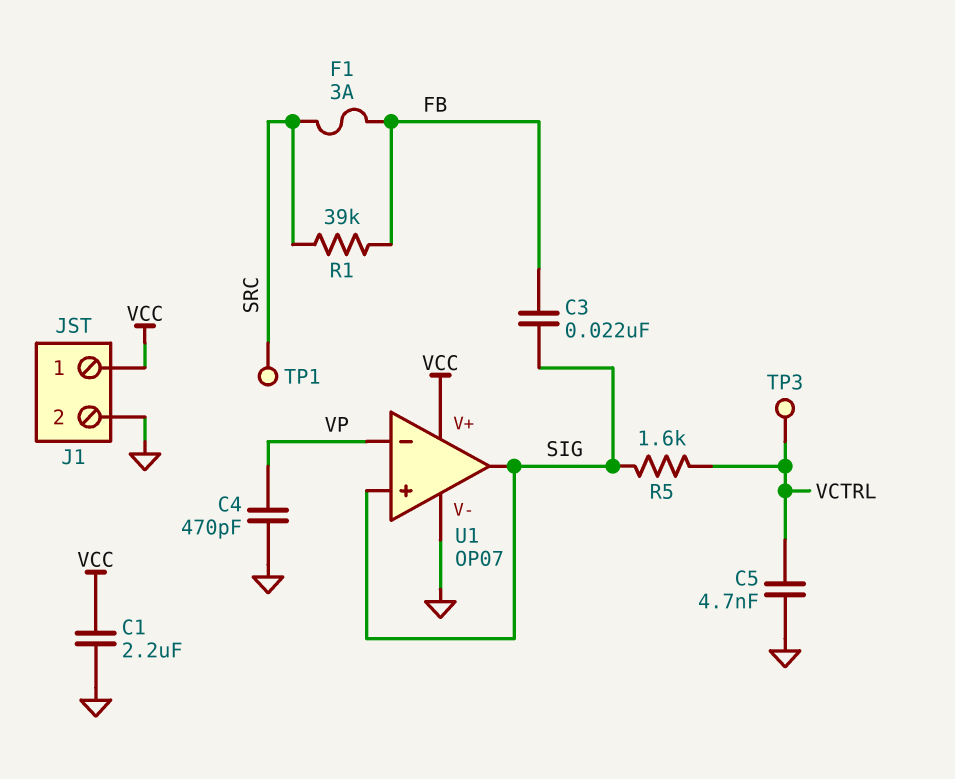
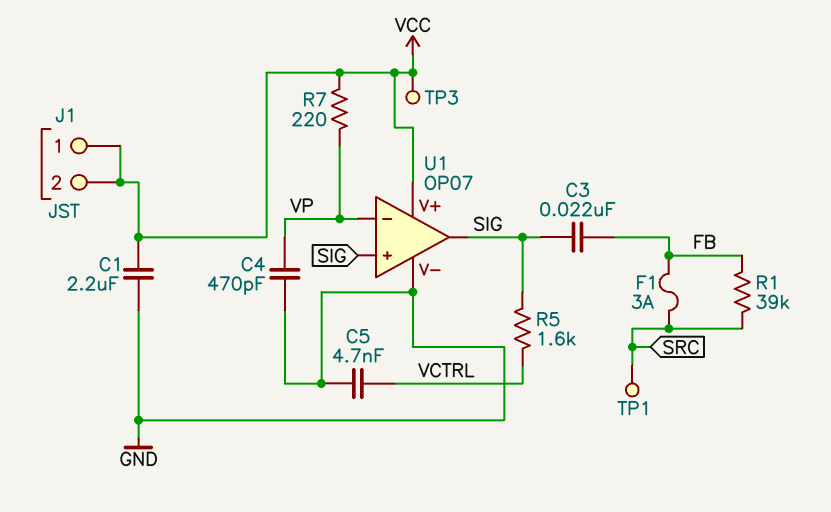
J1 pin 2: GND -> VCC
R7: none -> 220 (VCC, VP)
TP3: test point (VCTRL) -> test point (VCC)

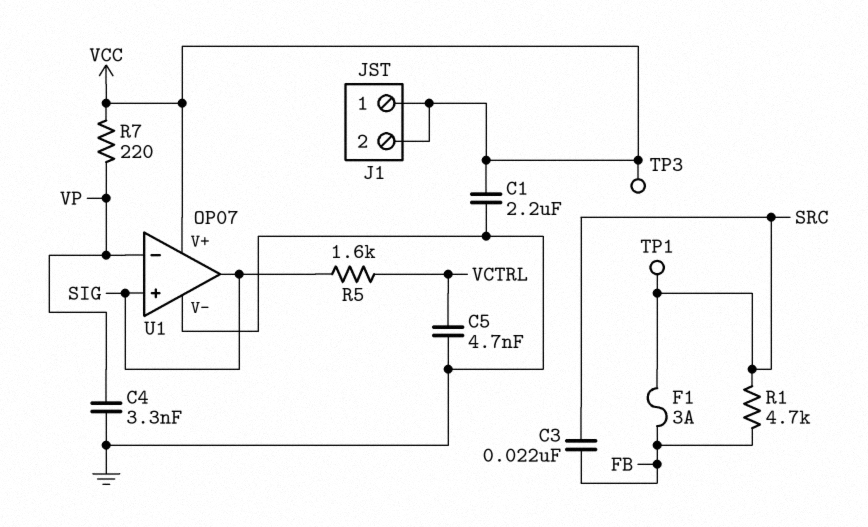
C3: 22nF (FB, SIG) -> 22nF (FB, SRC)
C4: 470pF (GND, VP) -> 3.3nF (GND, VP)
R1: 39k (FB, SRC) -> 4.7k (FB, SRC)

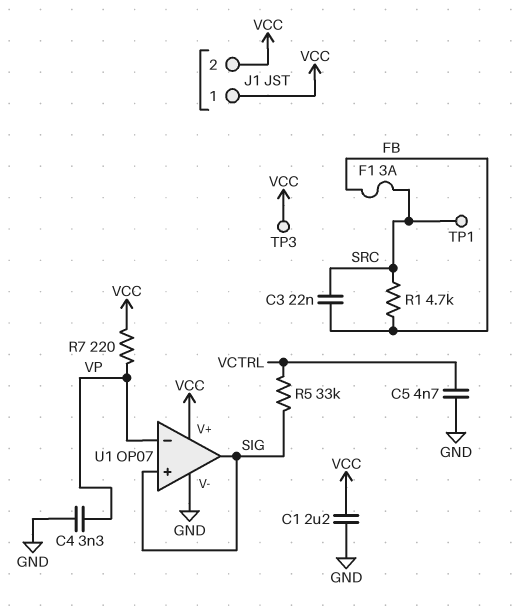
R5: 1.6k (SIG, VCTRL) -> 33k (SIG, VCTRL)

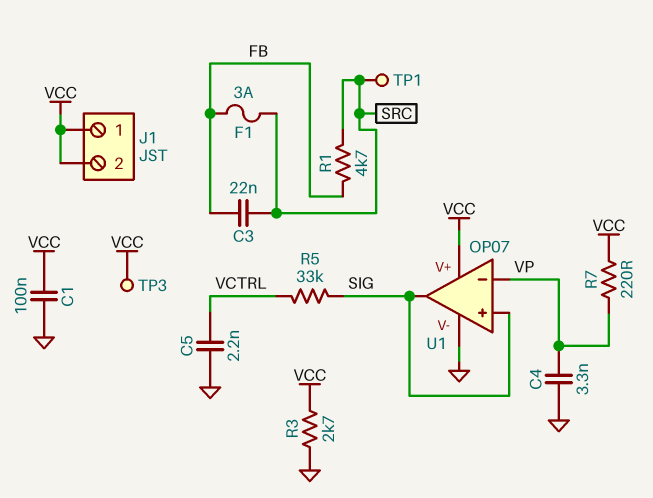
C1: 2.2uF (GND, VCC) -> 100nF (GND, VCC)
C5: 4.7nF (GND, VCTRL) -> 2.2nF (GND, VCTRL)
R3: none -> 2.7k (GND, VCC)

